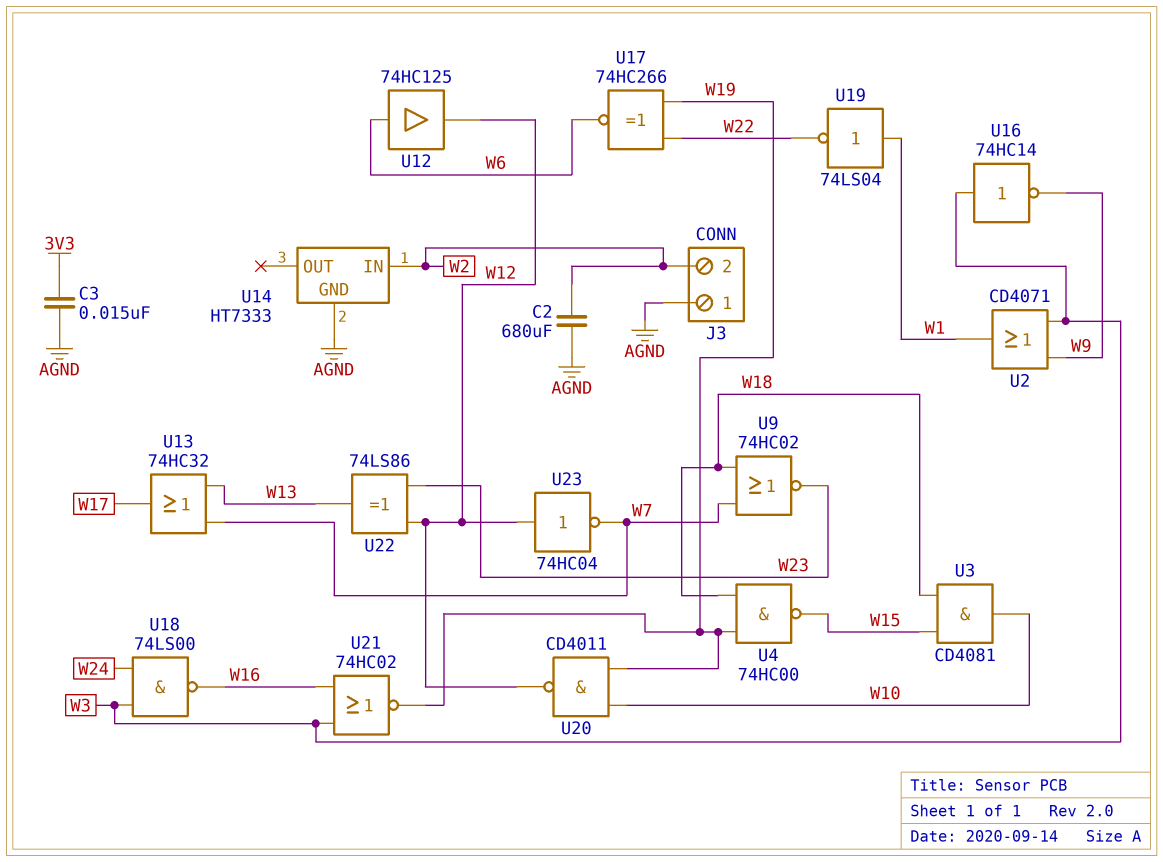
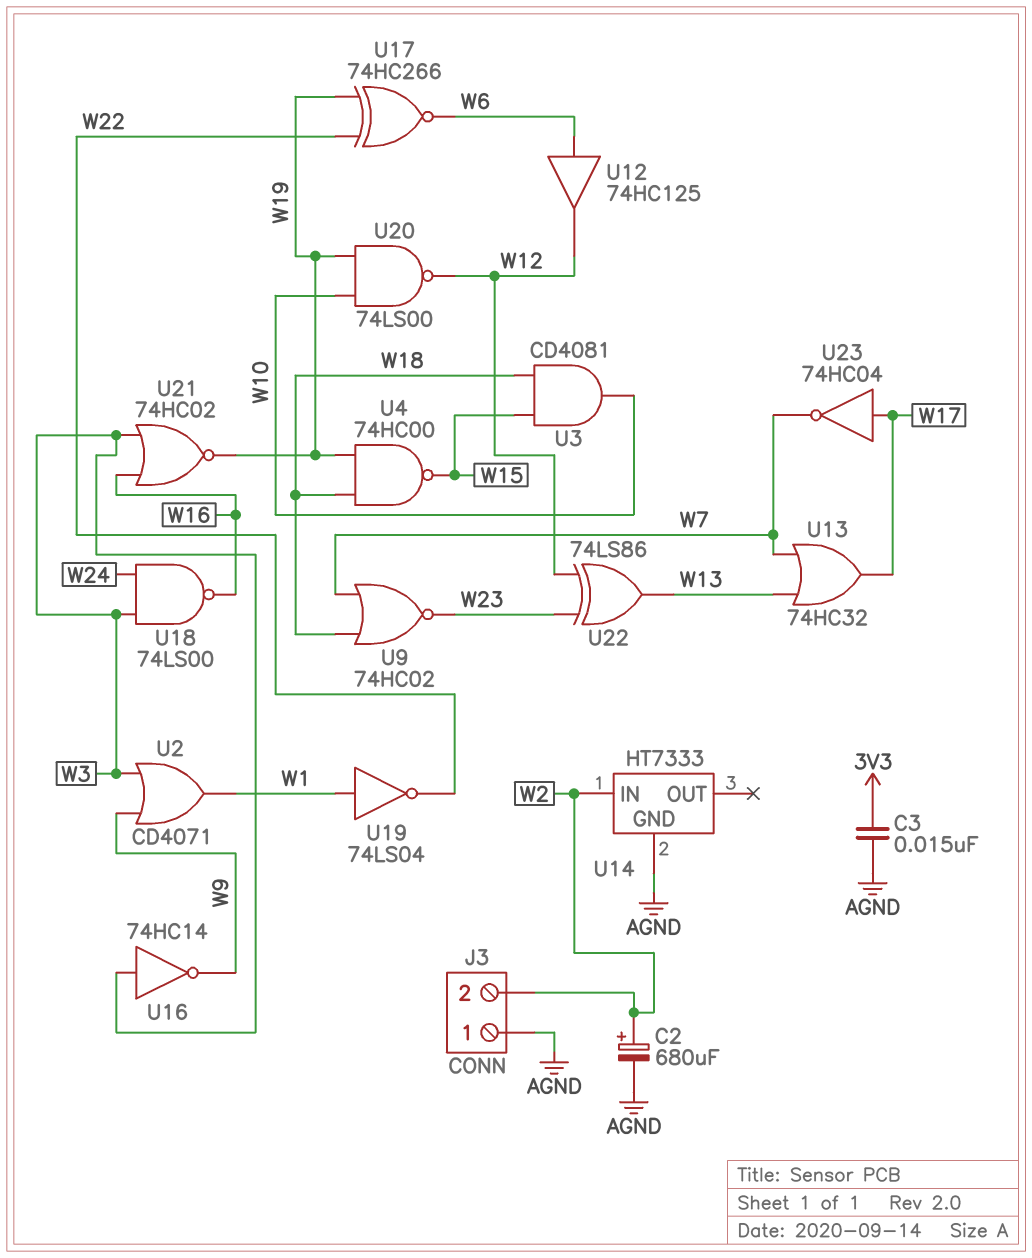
C2: 680uF (AGND, W2) -> 680uF (plus W2, minus AGND)
U20: NAND CD4011 (in W10, in W19, out W12) -> NAND 74LS00 (in W10, in W19, out W12)
U23: NOT 74HC04 (in W12, out W7) -> NOT 74HC04 (in W17, out W7)

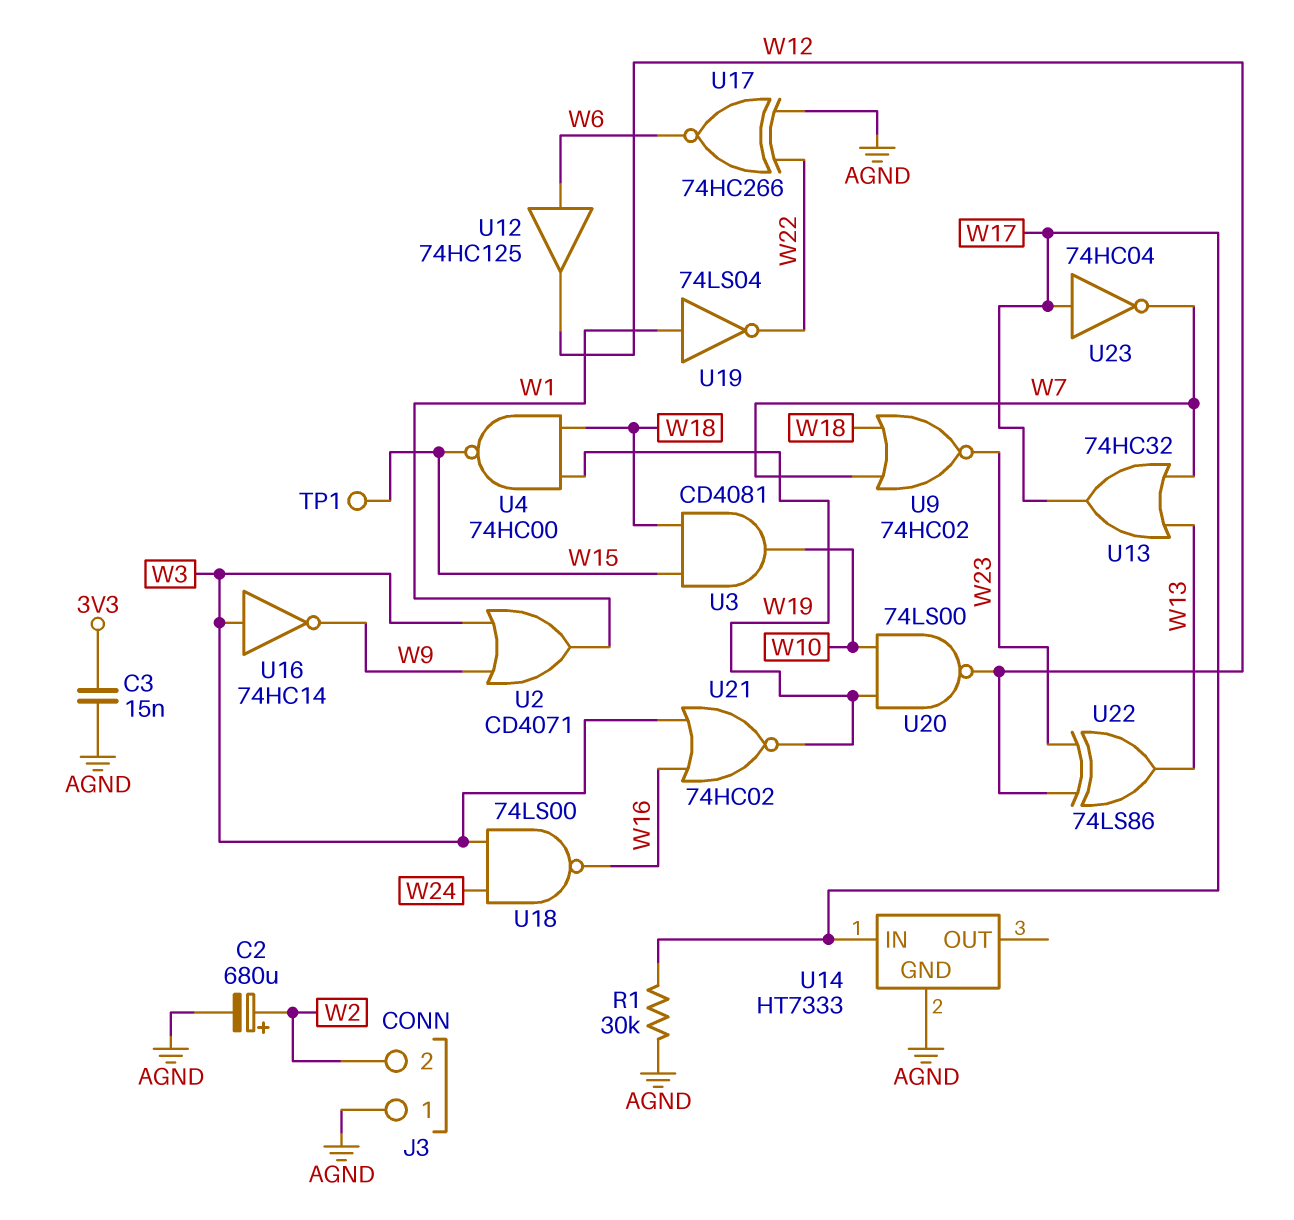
R1: none -> 30k (AGND, W17)
TP1: none -> test point (W15)
U14 pin IN: W2 -> W17
U17: XNOR 74HC266 (in W19, in W22, out W6) -> XNOR 74HC266 (in AGND, in W22, out W6)

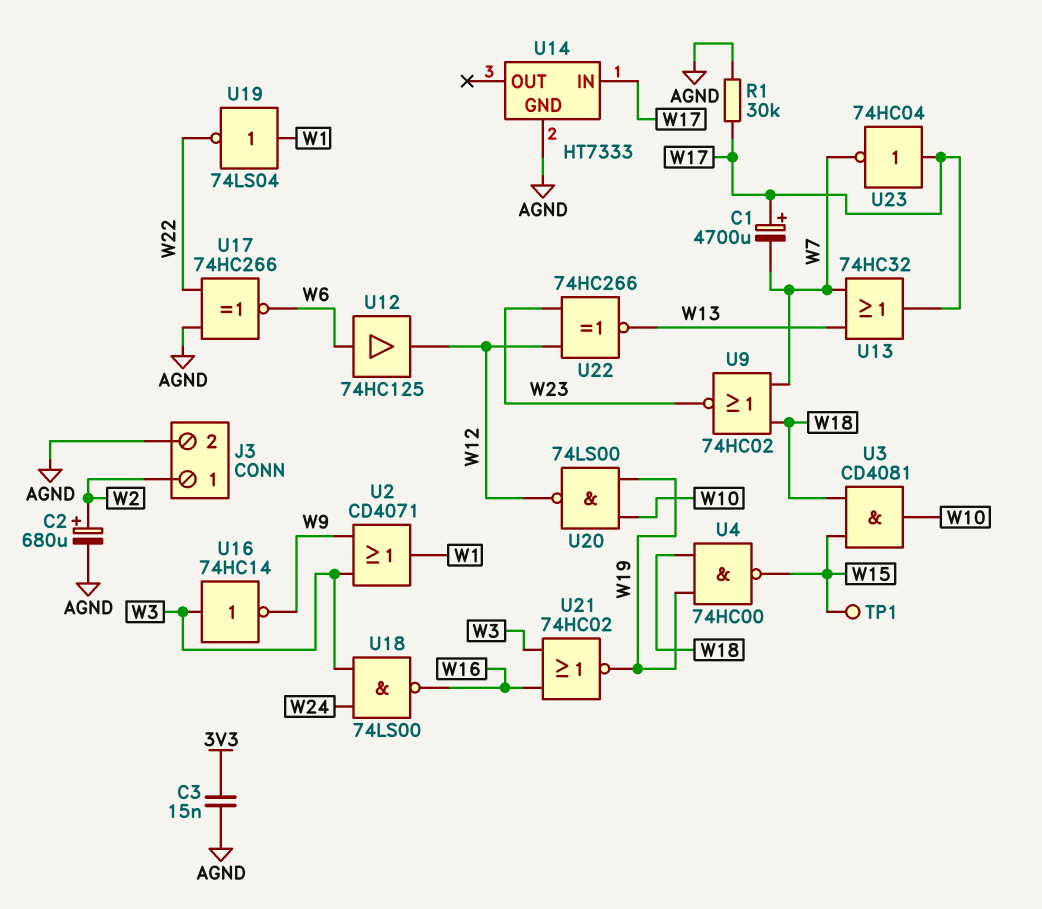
C1: none -> 4700uF (plus W17, minus W7)
J3 pin 1: AGND -> W2
J3 pin 2: W2 -> AGND
U22: XOR 74LS86 (in W12, in W23, out W13) -> XNOR 74HC266 (in W12, in W23, out W13)

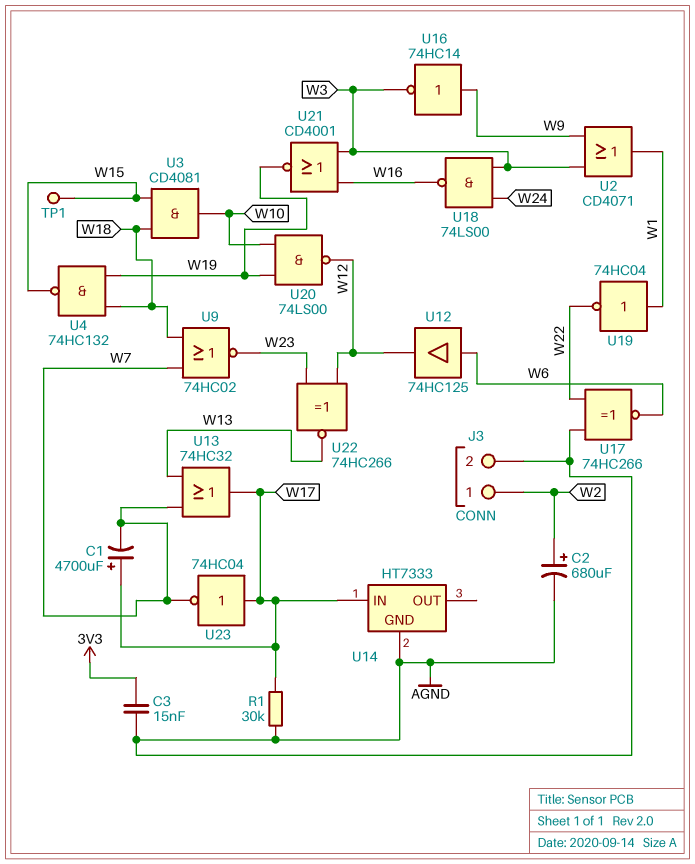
U4: NAND 74HC00 (in W18, in W19, out W15) -> NAND 74HC132 (in W18, in W19, out W15)
U16: NOT 74HC14 (in W3, out W9) -> NOT 74HC14 (in W9, out W3)
U19: NOT 74LS04 (in W1, out W22) -> NOT 74HC04 (in W1, out W22)
U21: NOR 74HC02 (in W3, in W16, out W19) -> NOR CD4001 (in W3, in W16, out W19)

